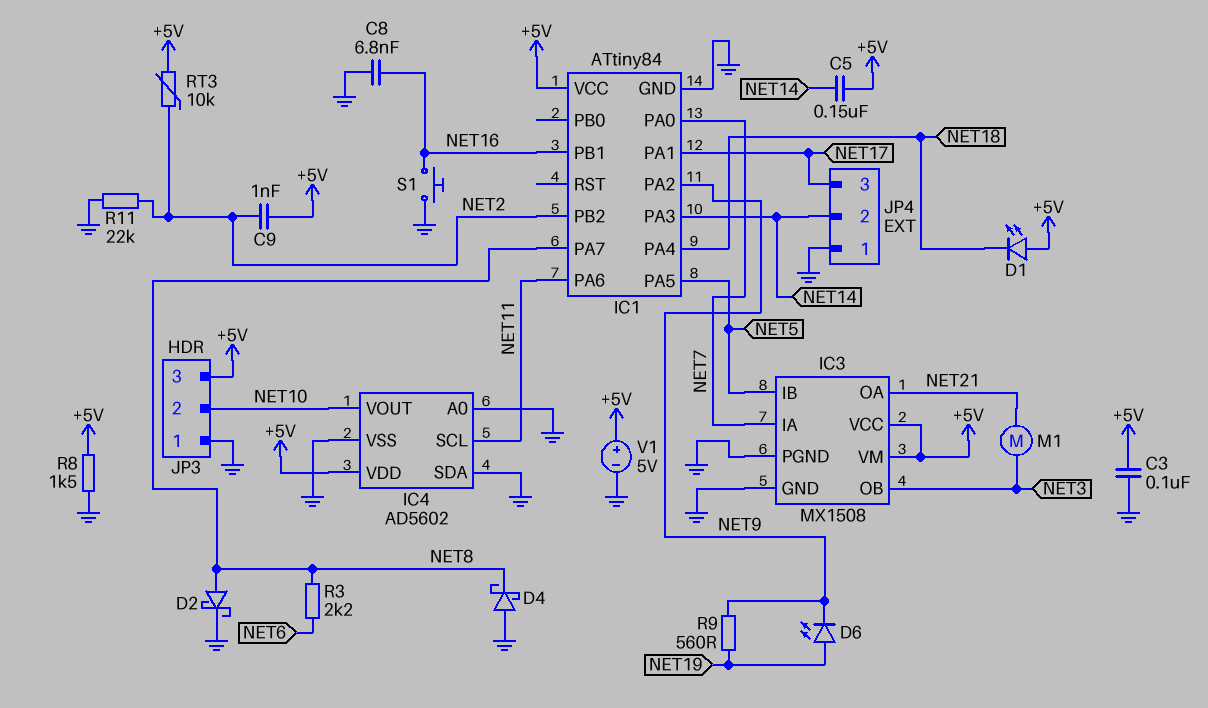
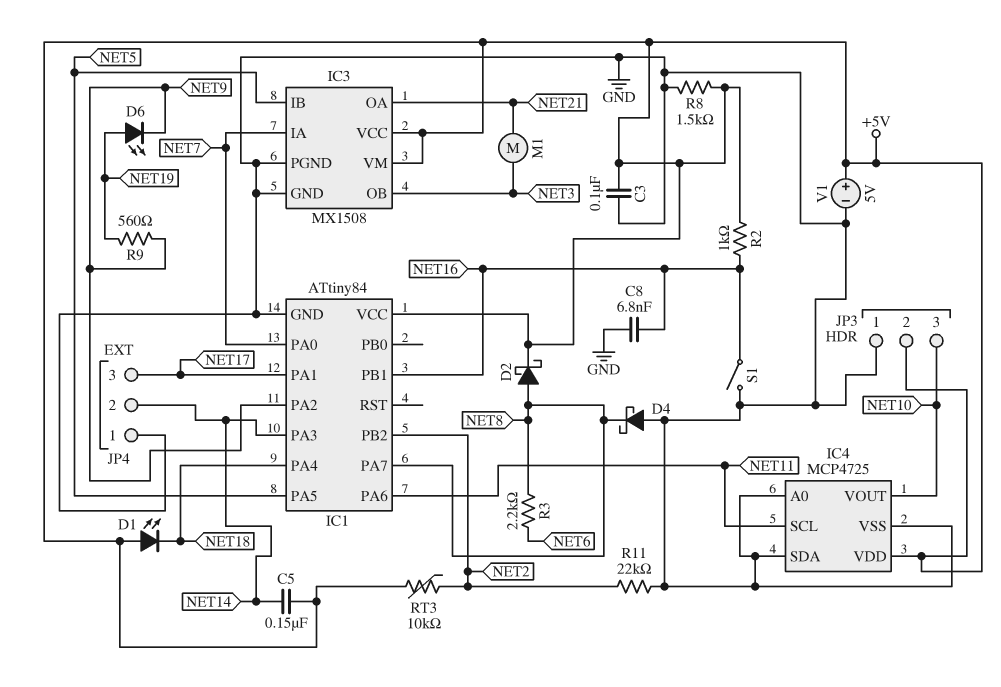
C9: 1nF (+5V, NET2) -> none
D2: schottky (A NET8, K GND) -> schottky (A NET8, K +5V)
IC4: AD5602 -> MCP4725
JP3 pin 2: NET10 -> +5V
JP3 pin 3: +5V -> NET10
R2: none -> 1k (+5V, NET16)
S1: button (GND, NET16) -> switch (GND, NET16)

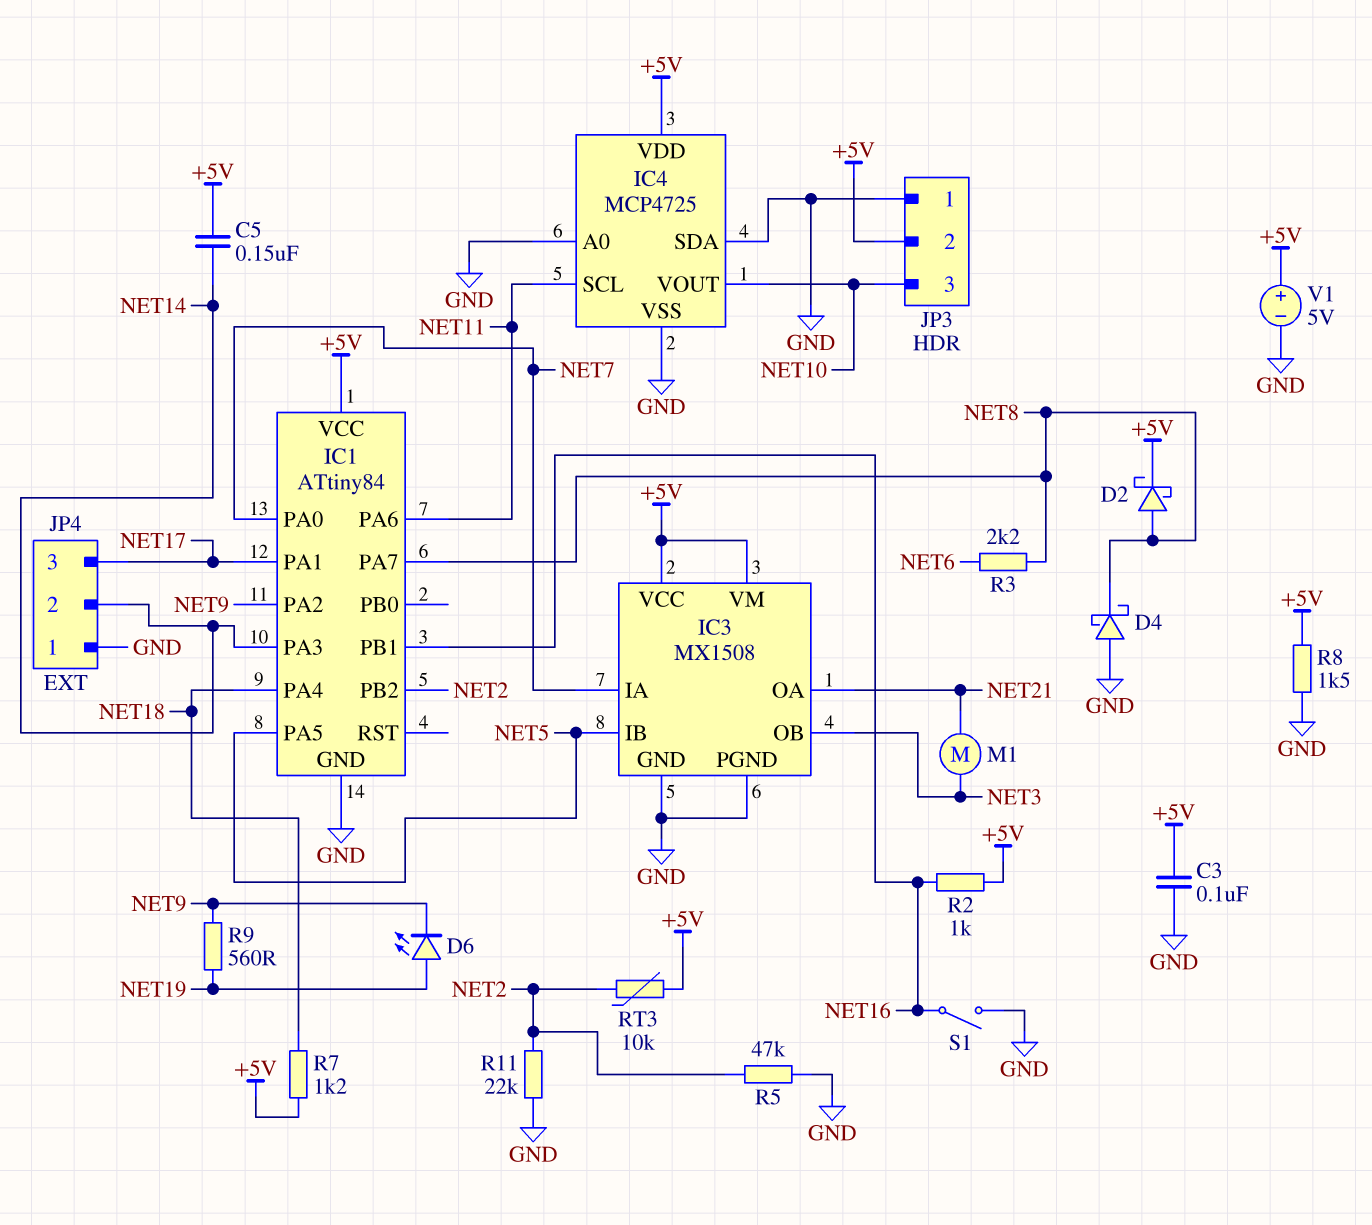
C8: 6.8nF (GND, NET16) -> none
D1: LED (A +5V, K NET18) -> none
R5: none -> 47k (GND, NET2)
R7: none -> 1.2k (+5V, NET18)

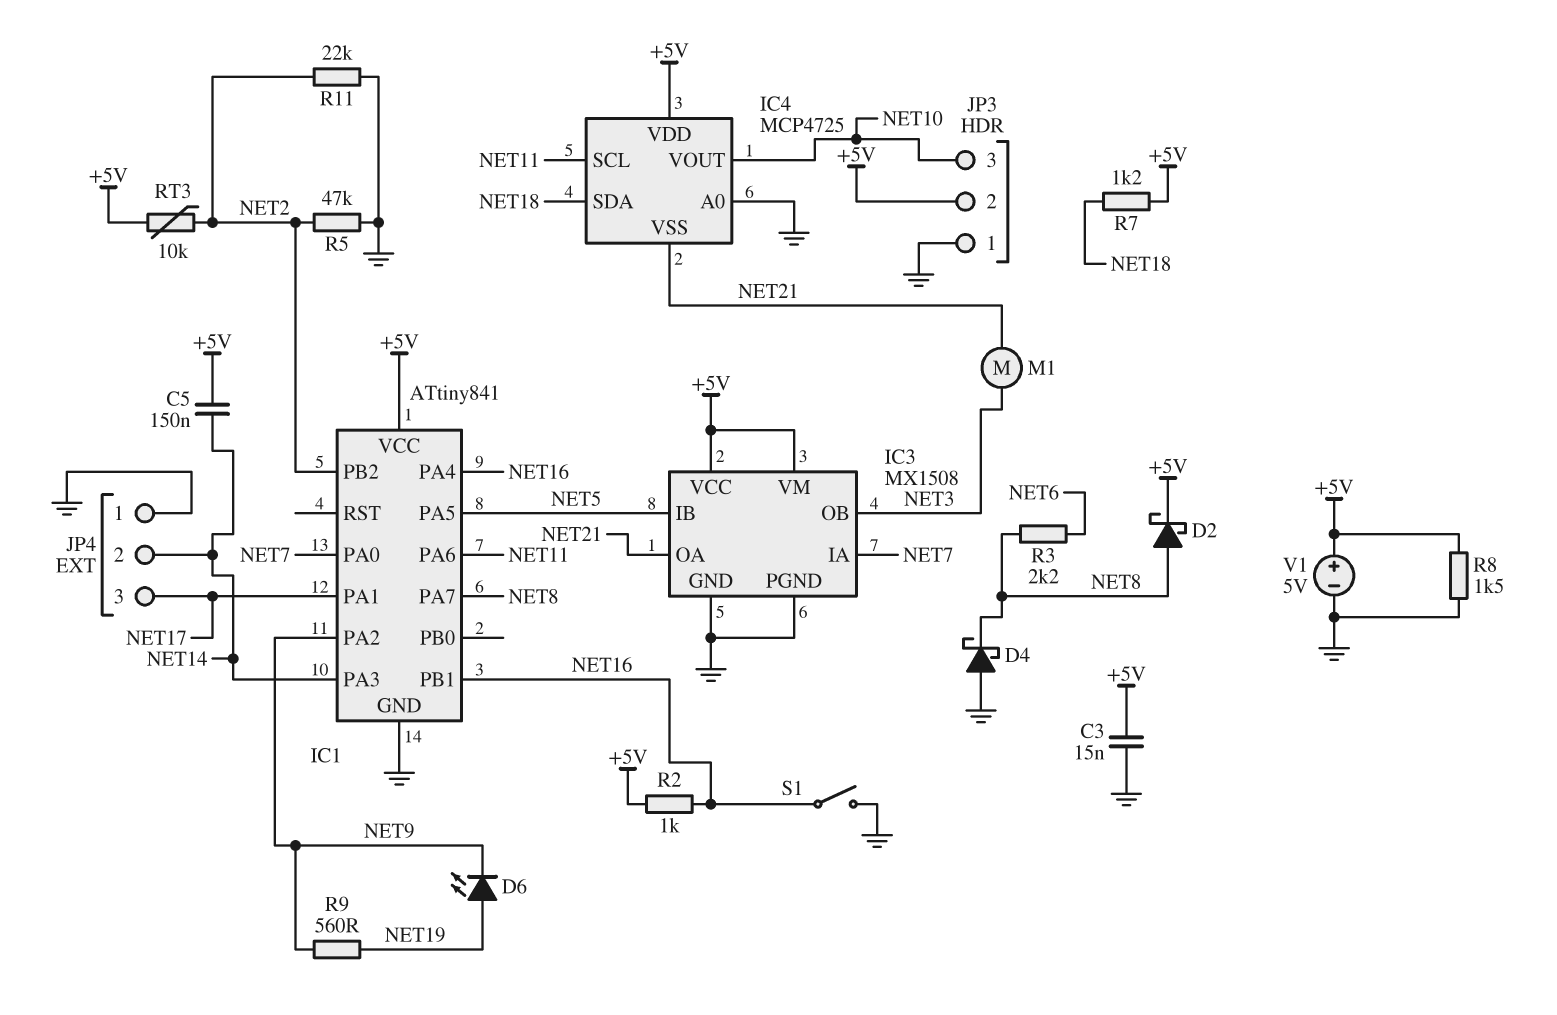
C3: 100nF (+5V, GND) -> 15nF (+5V, GND)
IC1: ATtiny84 -> ATtiny841
IC1 pin PA4: NET18 -> NET16
IC4 pin SDA: GND -> NET18
IC4 pin VSS: GND -> NET21

